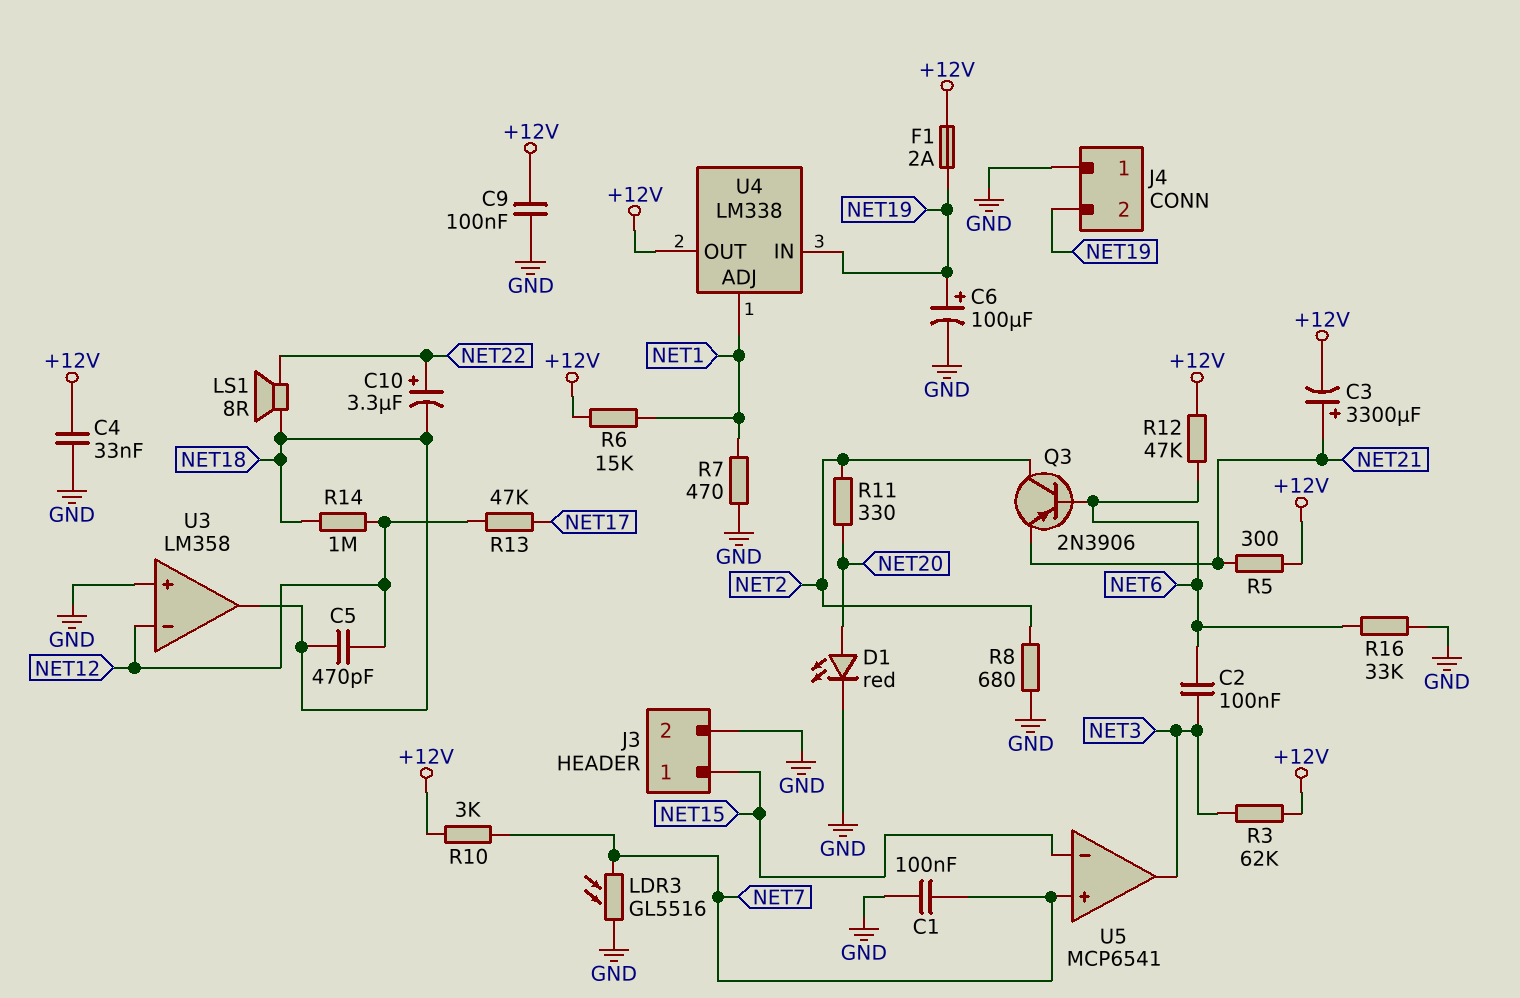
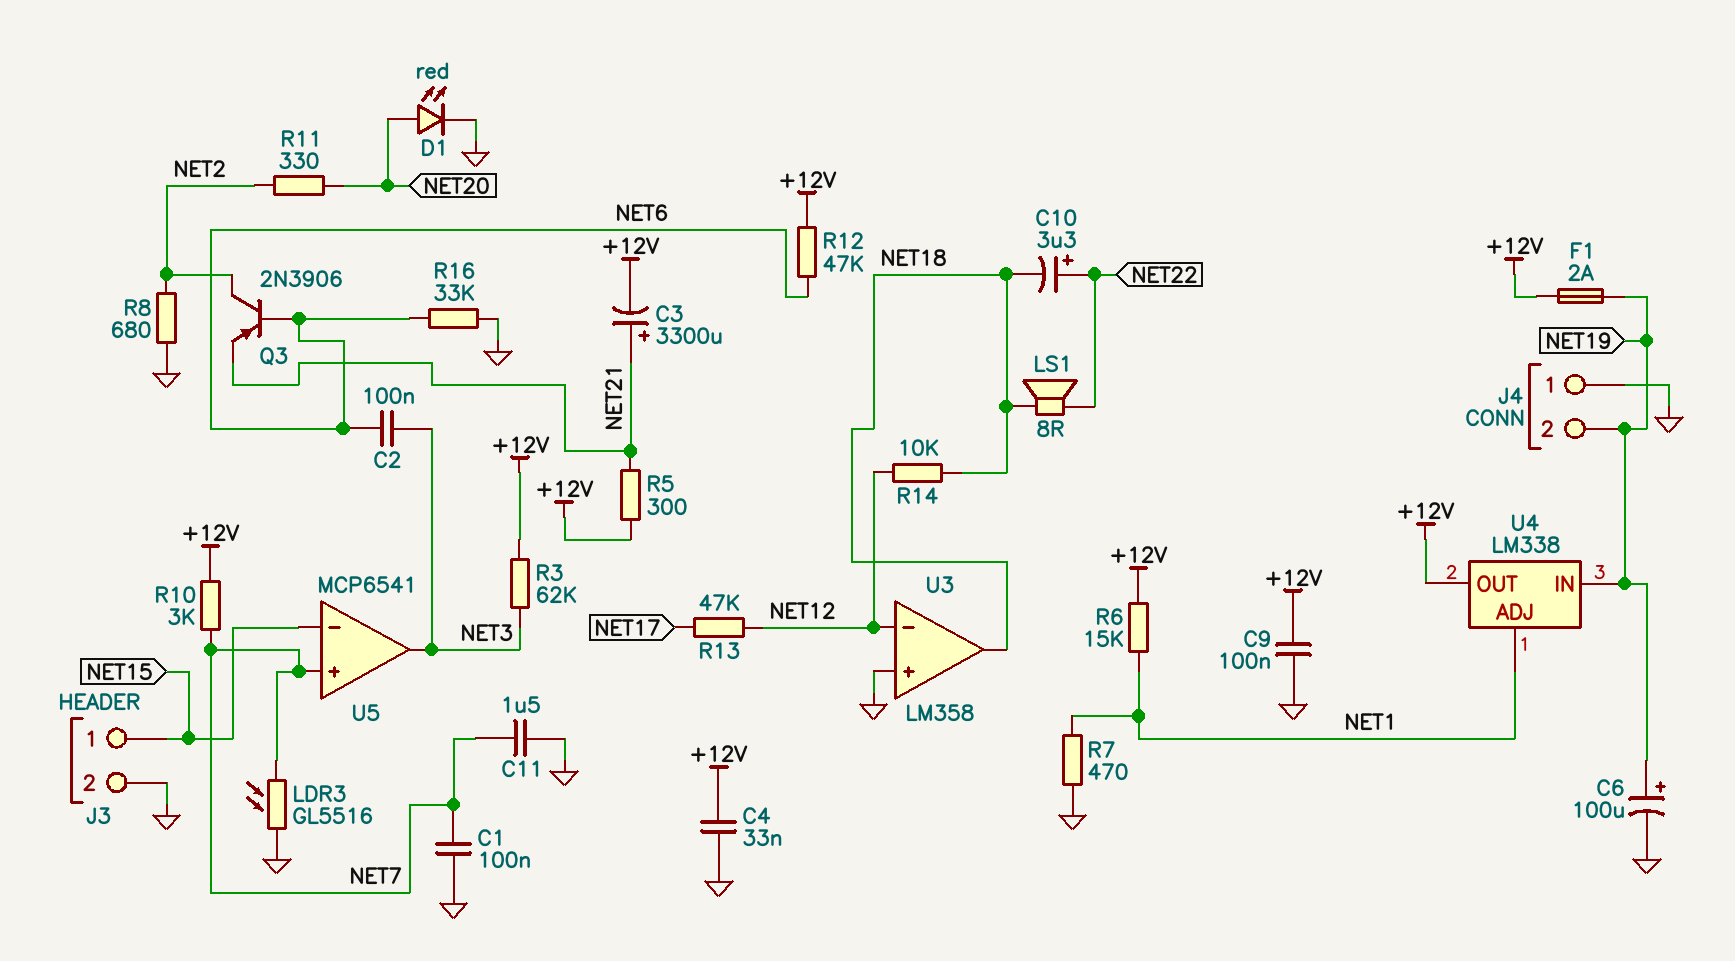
C5: 470pF (NET12, NET18) -> none
C11: none -> 1.5uF (GND, NET7)
R14: 1M (NET12, NET18) -> 10k (NET12, NET18)

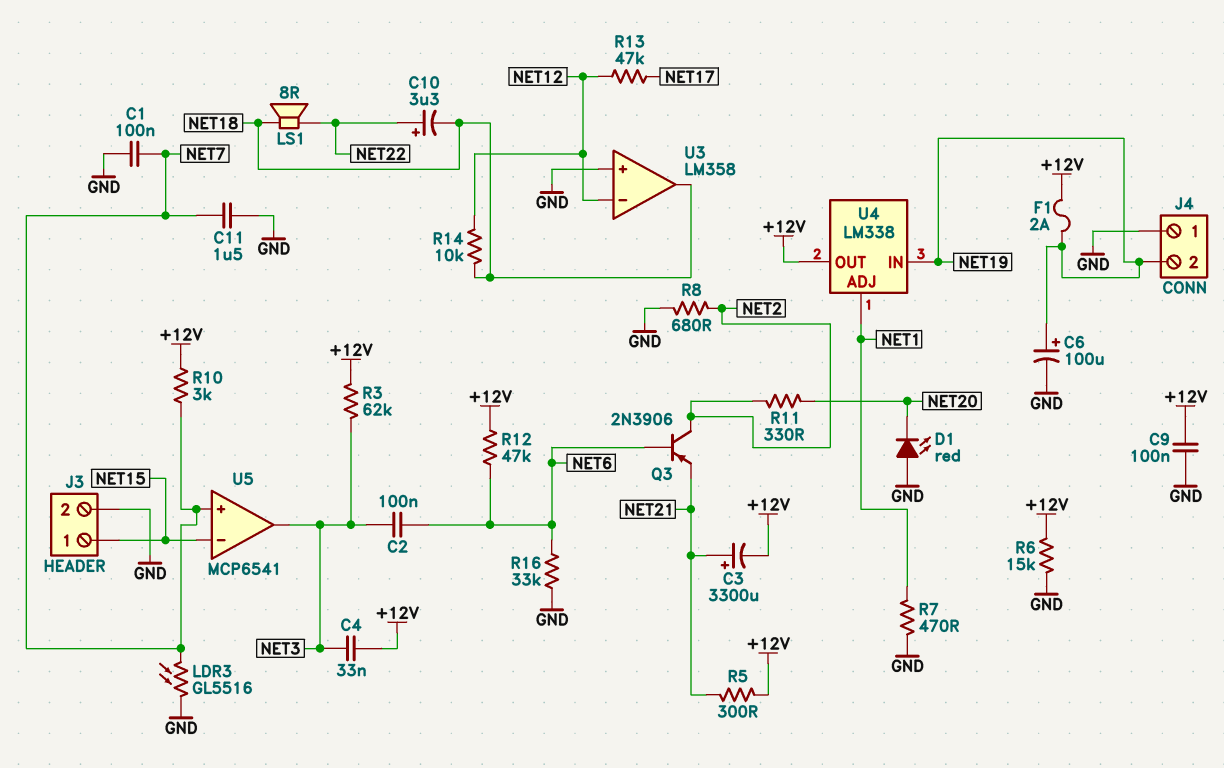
C4: 33nF (+12V, GND) -> 33nF (+12V, NET3)
D1: LED red (A NET20, K GND) -> LED red (A GND, K NET20)
R6: 15k (+12V, NET1) -> 15k (+12V, GND)

